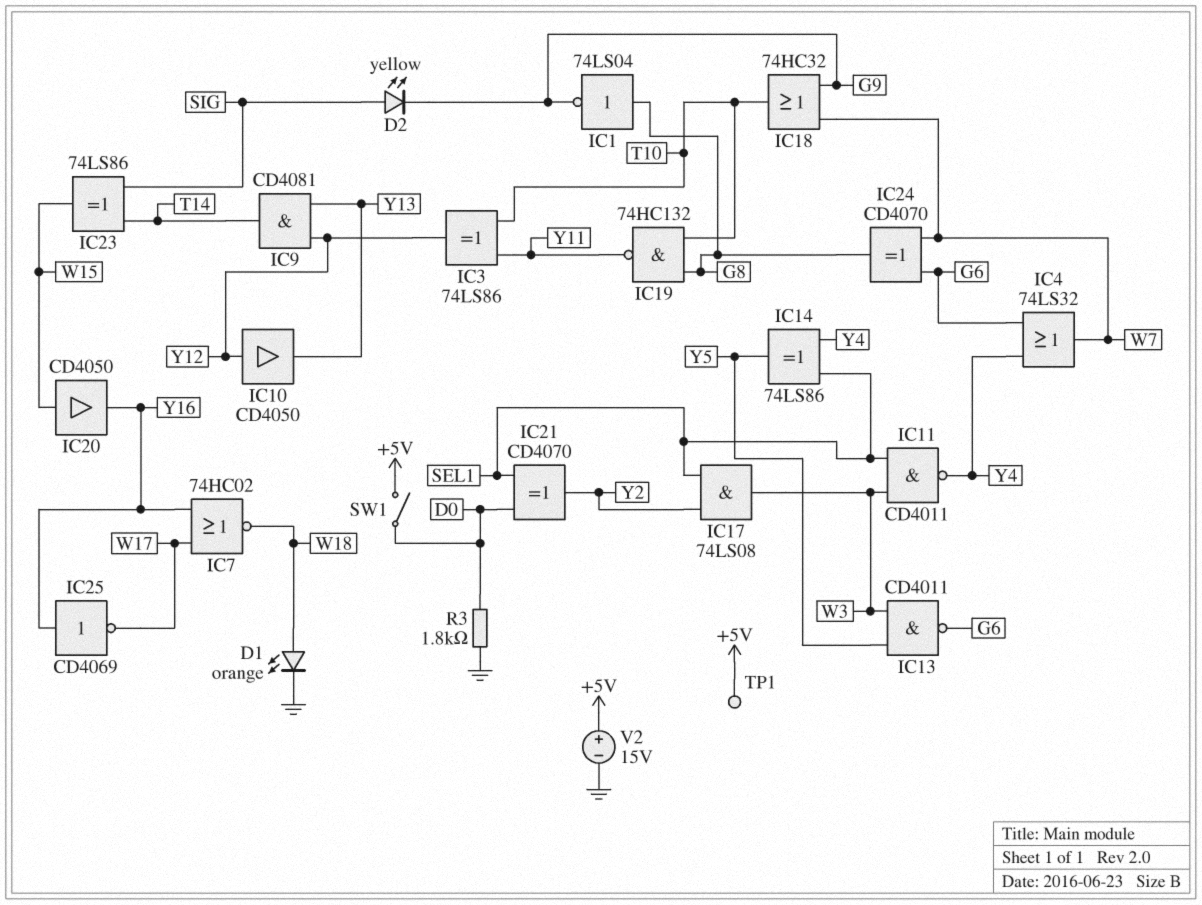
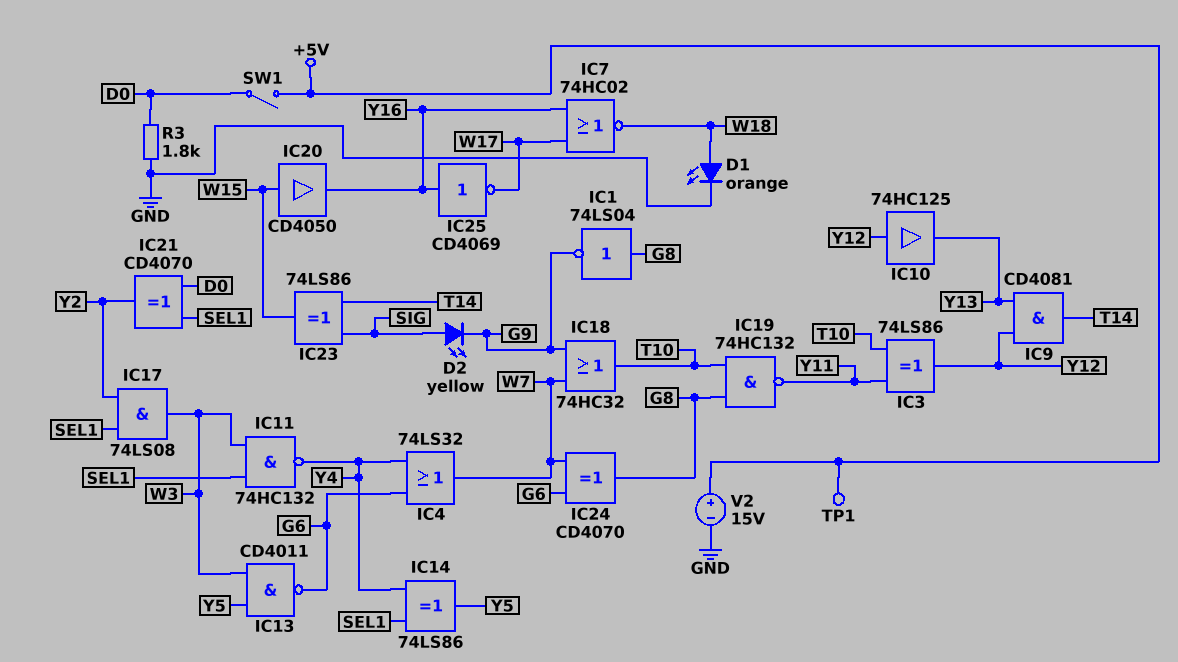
IC10: buffer CD4050 (in Y12, out Y13) -> buffer 74HC125 (in Y12, out Y13)
IC11: NAND CD4011 (in SEL1, in W3, out Y4) -> NAND 74HC132 (in SEL1, in W3, out Y4)

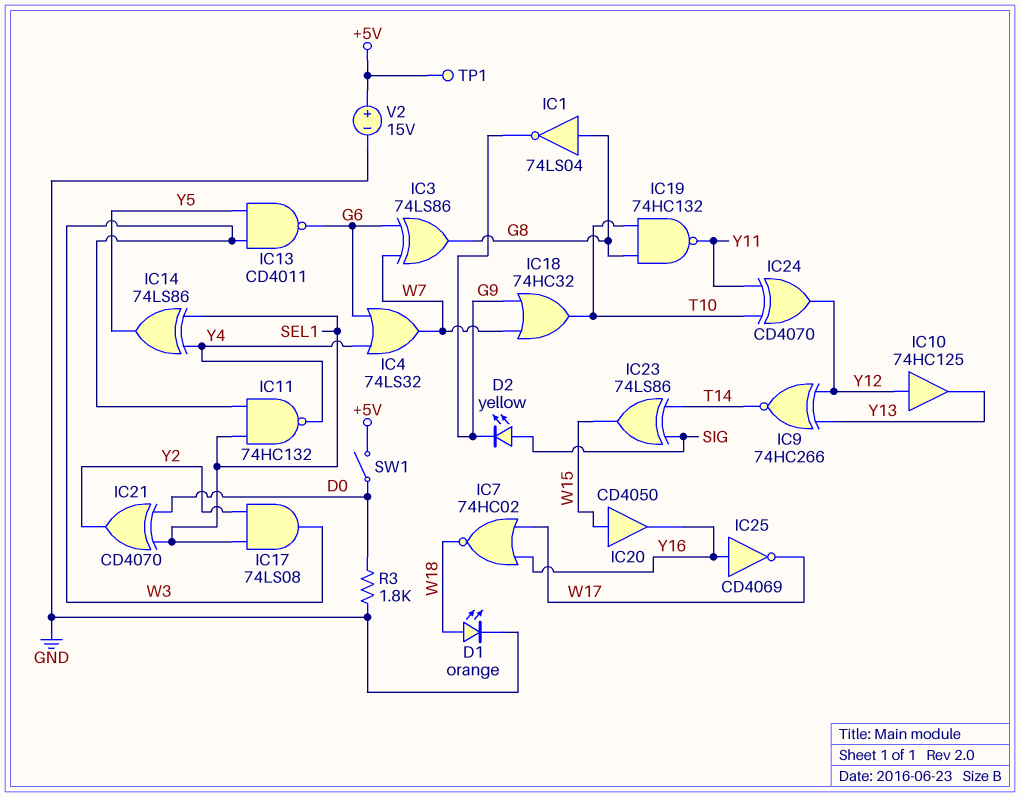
IC3: XOR 74LS86 (in T10, in Y11, out Y12) -> XOR 74LS86 (in G6, in W7, out G8)
IC9: AND CD4081 (in Y12, in Y13, out T14) -> XNOR 74HC266 (in Y12, in Y13, out T14)
IC24: XOR CD4070 (in G6, in W7, out G8) -> XOR CD4070 (in T10, in Y11, out Y12)

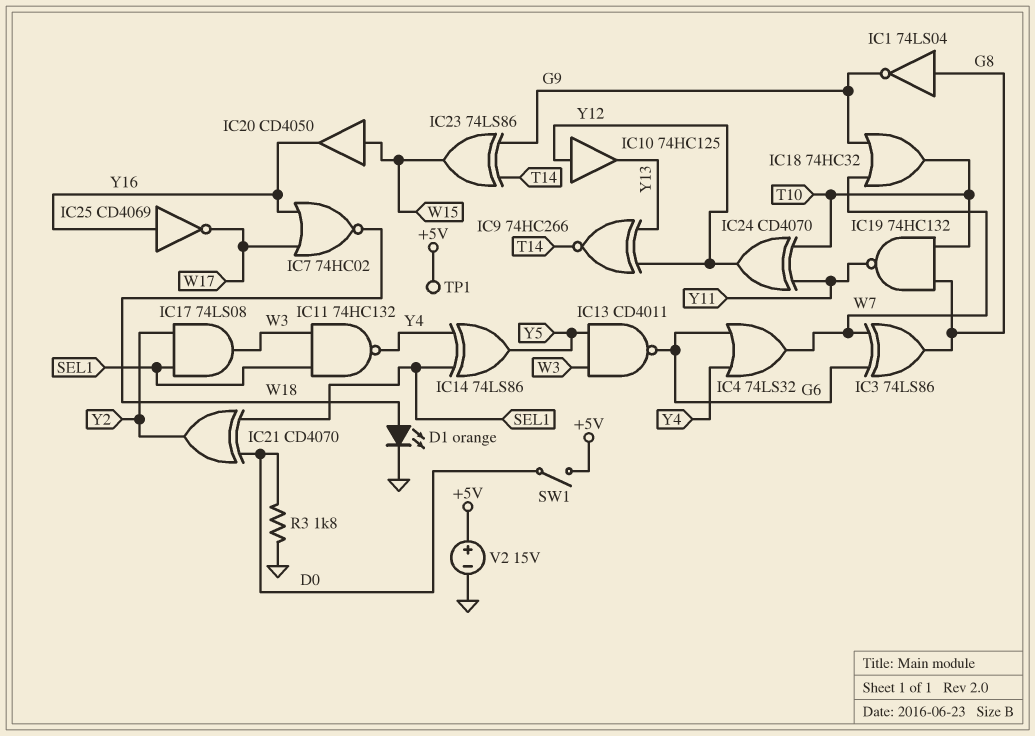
D2: LED yellow (A SIG, K G9) -> none
IC23: XOR 74LS86 (in SIG, in T14, out W15) -> XOR 74LS86 (in G9, in T14, out W15)

